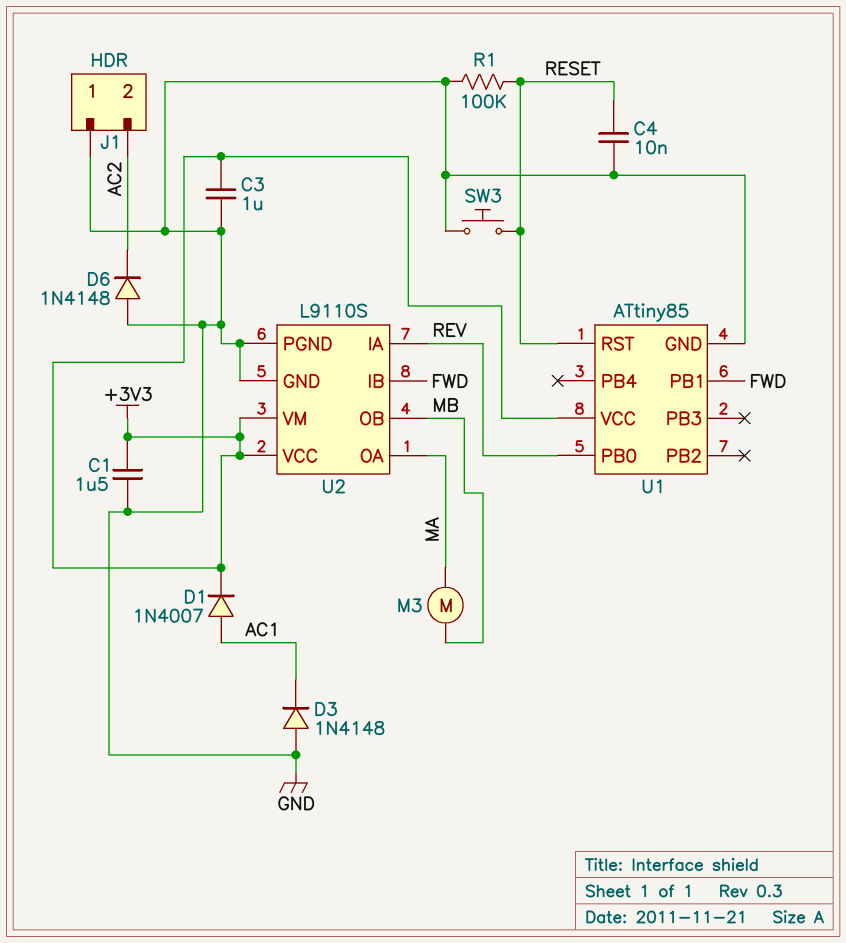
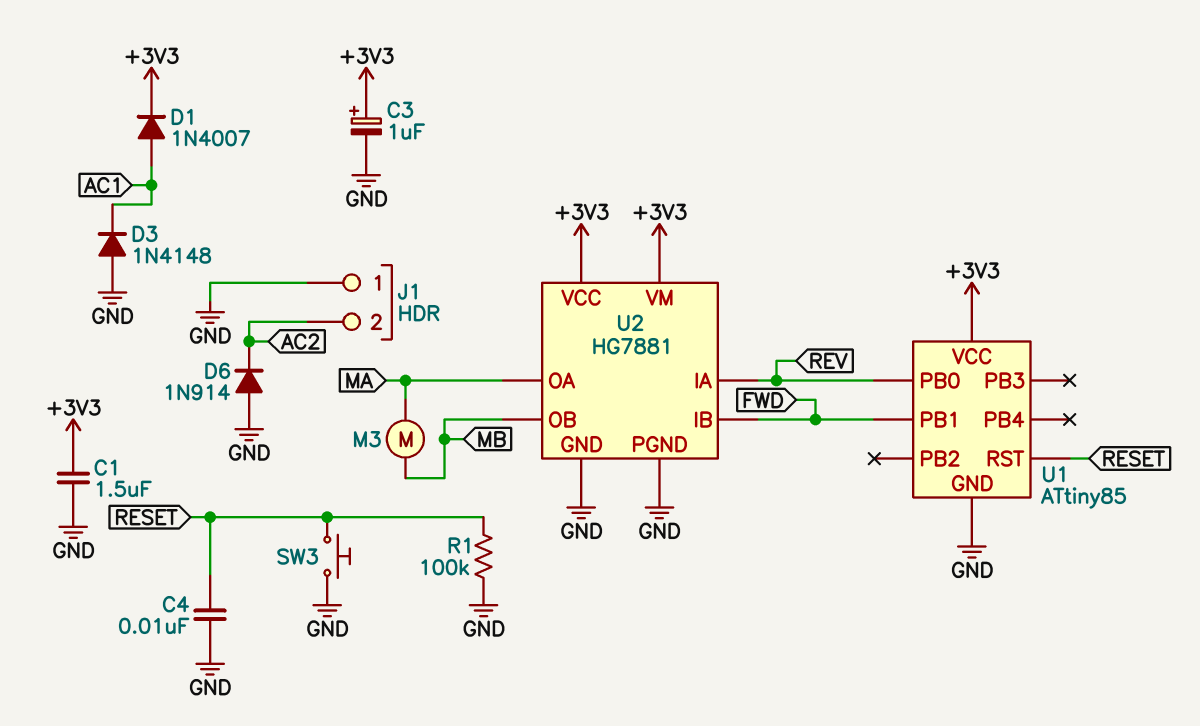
C3: 1uF (+3V3, GND) -> 1uF (plus +3V3, minus GND)
D6: diode 1N4148 (A GND, K AC2) -> diode 1N914 (A GND, K AC2)
U2: L9110S -> HG7881

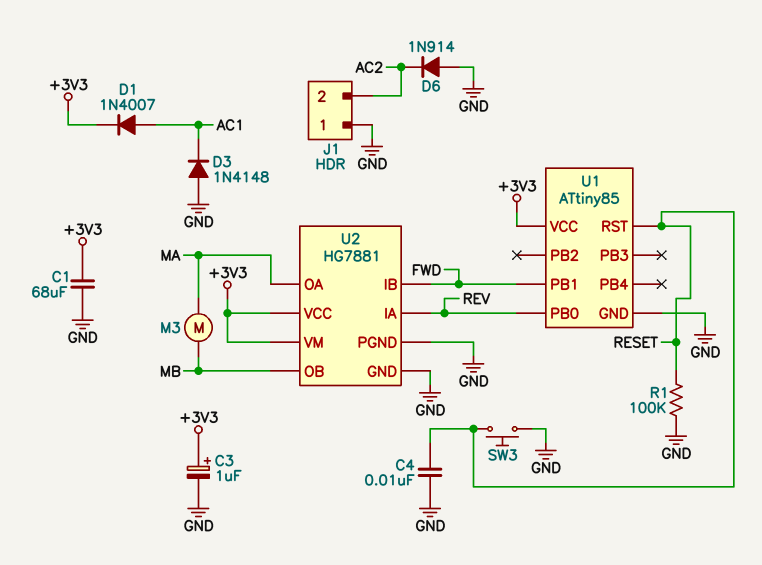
C1: 1.5uF (+3V3, GND) -> 68uF (+3V3, GND)

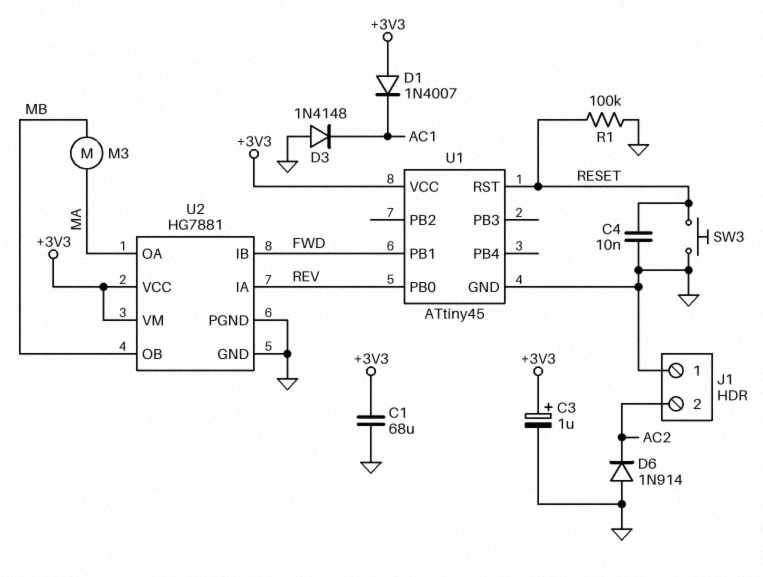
D1: diode 1N4007 (A AC1, K +3V3) -> diode 1N4007 (A +3V3, K AC1)
U1: ATtiny85 -> ATtiny45

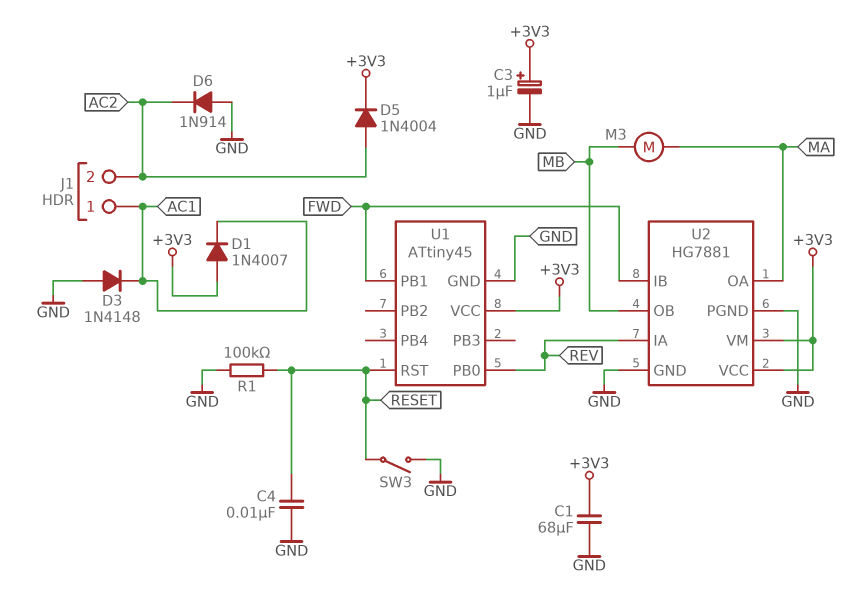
D5: none -> diode 1N4004 (A AC2, K +3V3)
J1 pin 1: GND -> AC1
SW3: button (GND, RESET) -> switch (GND, RESET)

